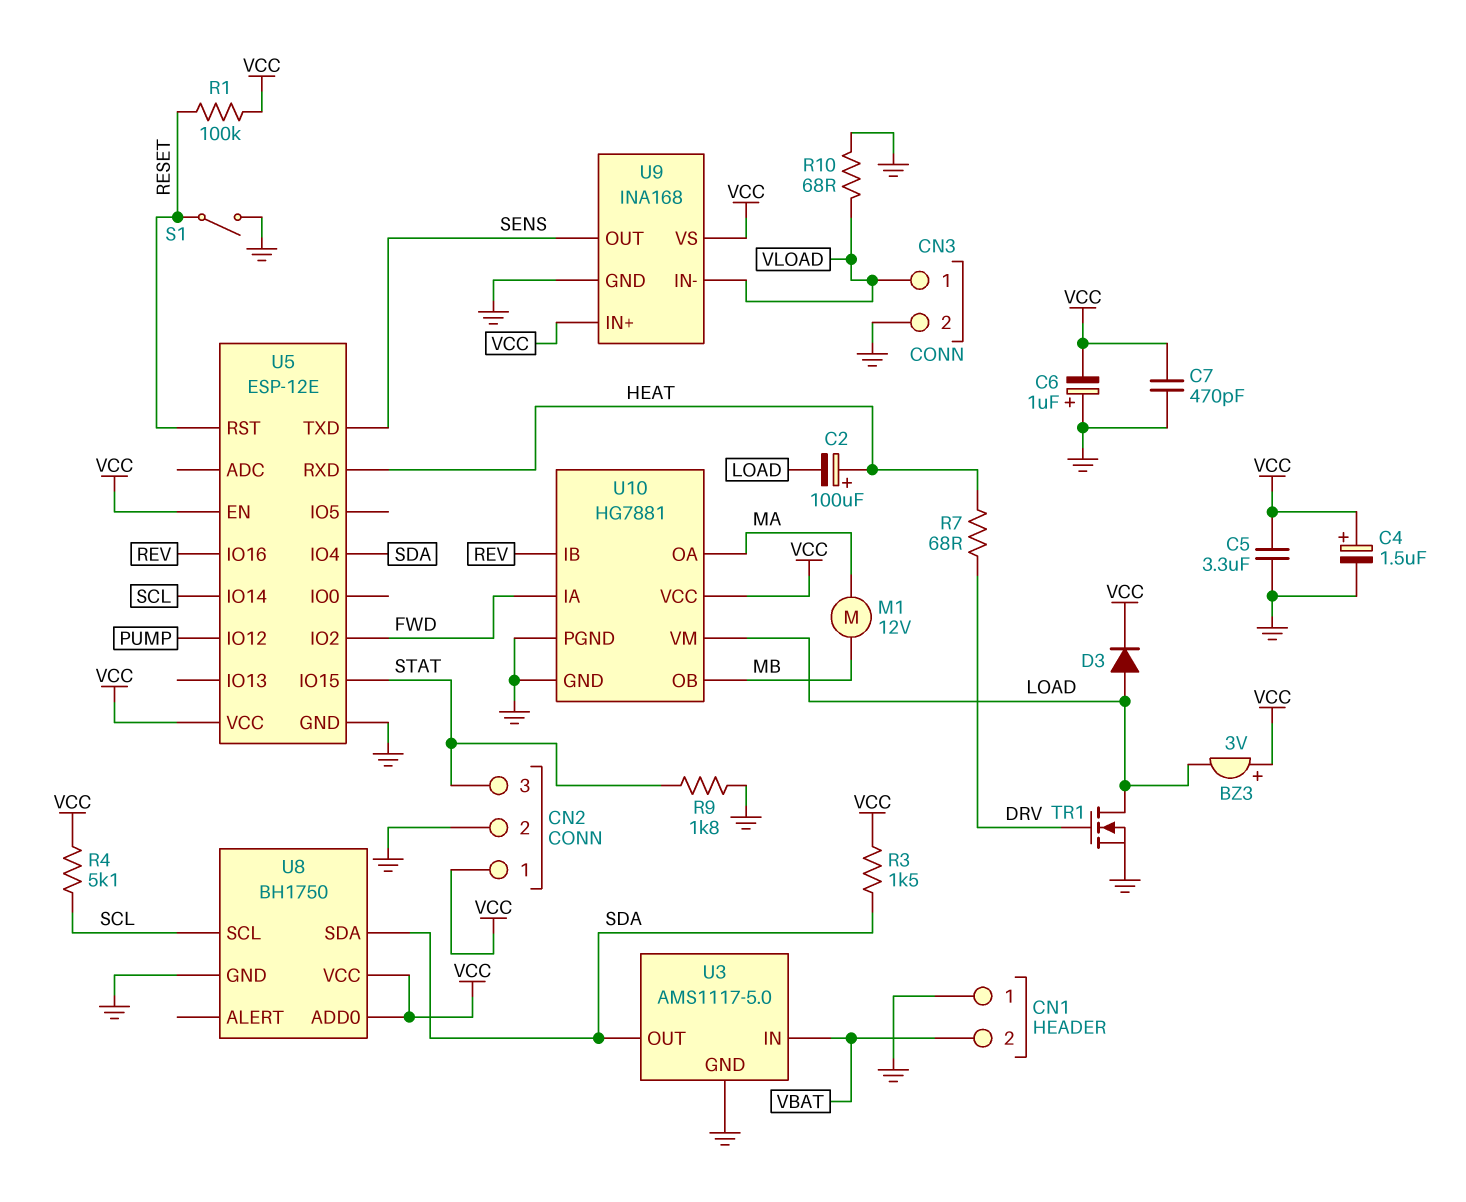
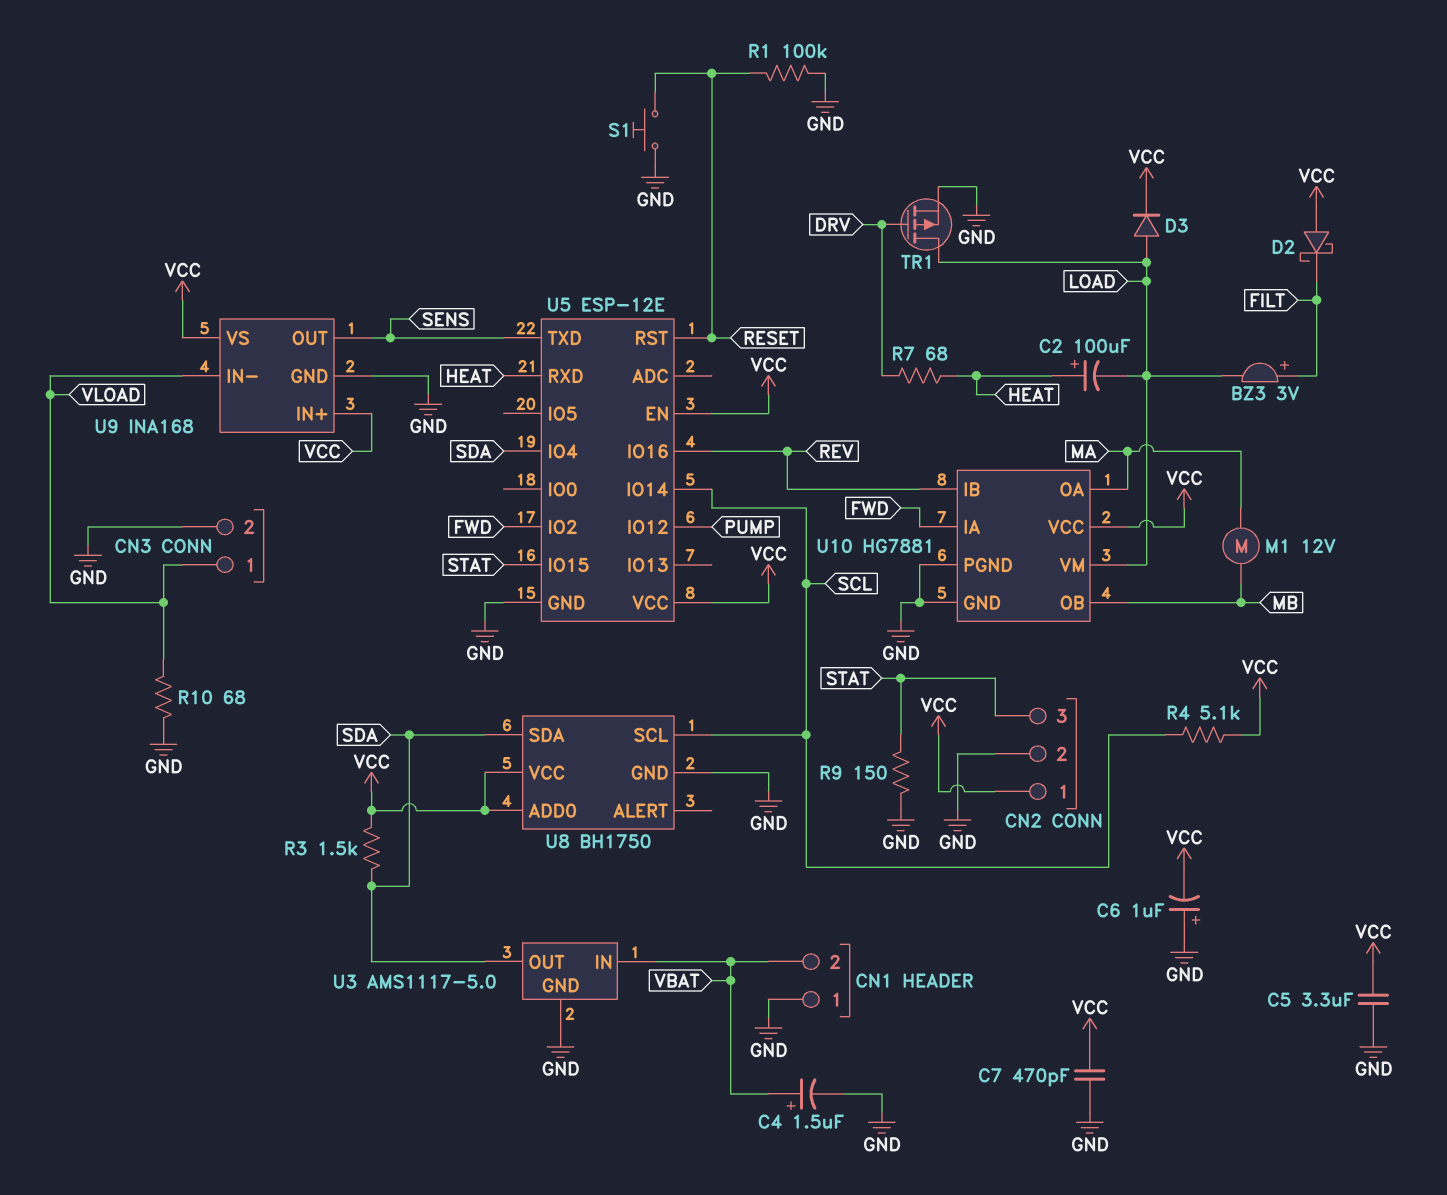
BZ3: buzzer 3V (plus VCC, minus LOAD) -> buzzer 3V (plus FILT, minus LOAD)
C4: 1.5uF (plus VCC, minus GND) -> 1.5uF (plus VBAT, minus GND)
D2: none -> schottky (A VCC, K FILT)
R1: 100k (RESET, VCC) -> 100k (GND, RESET)
R9: 1.8k (GND, STAT) -> 150 (GND, STAT)
S1: switch (GND, RESET) -> button (GND, RESET)
TR1: NMOS (G DRV, D LOAD, S GND) -> PMOS (G DRV, D LOAD, S GND)

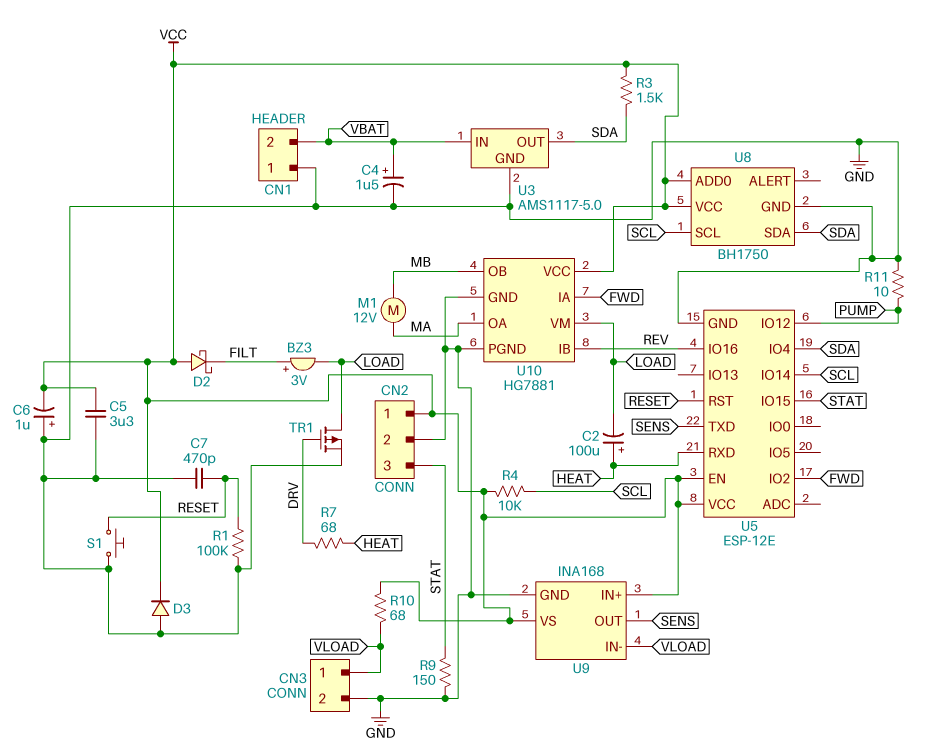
C7: 470pF (GND, VCC) -> 470pF (GND, RESET)
D3: diode (A LOAD, K VCC) -> diode (A GND, K VCC)
R4: 5.1k (SCL, VCC) -> 10k (SCL, VCC)
R10: 68 (GND, VLOAD) -> 68 (VCC, VLOAD)
R11: none -> 10 (GND, PUMP)

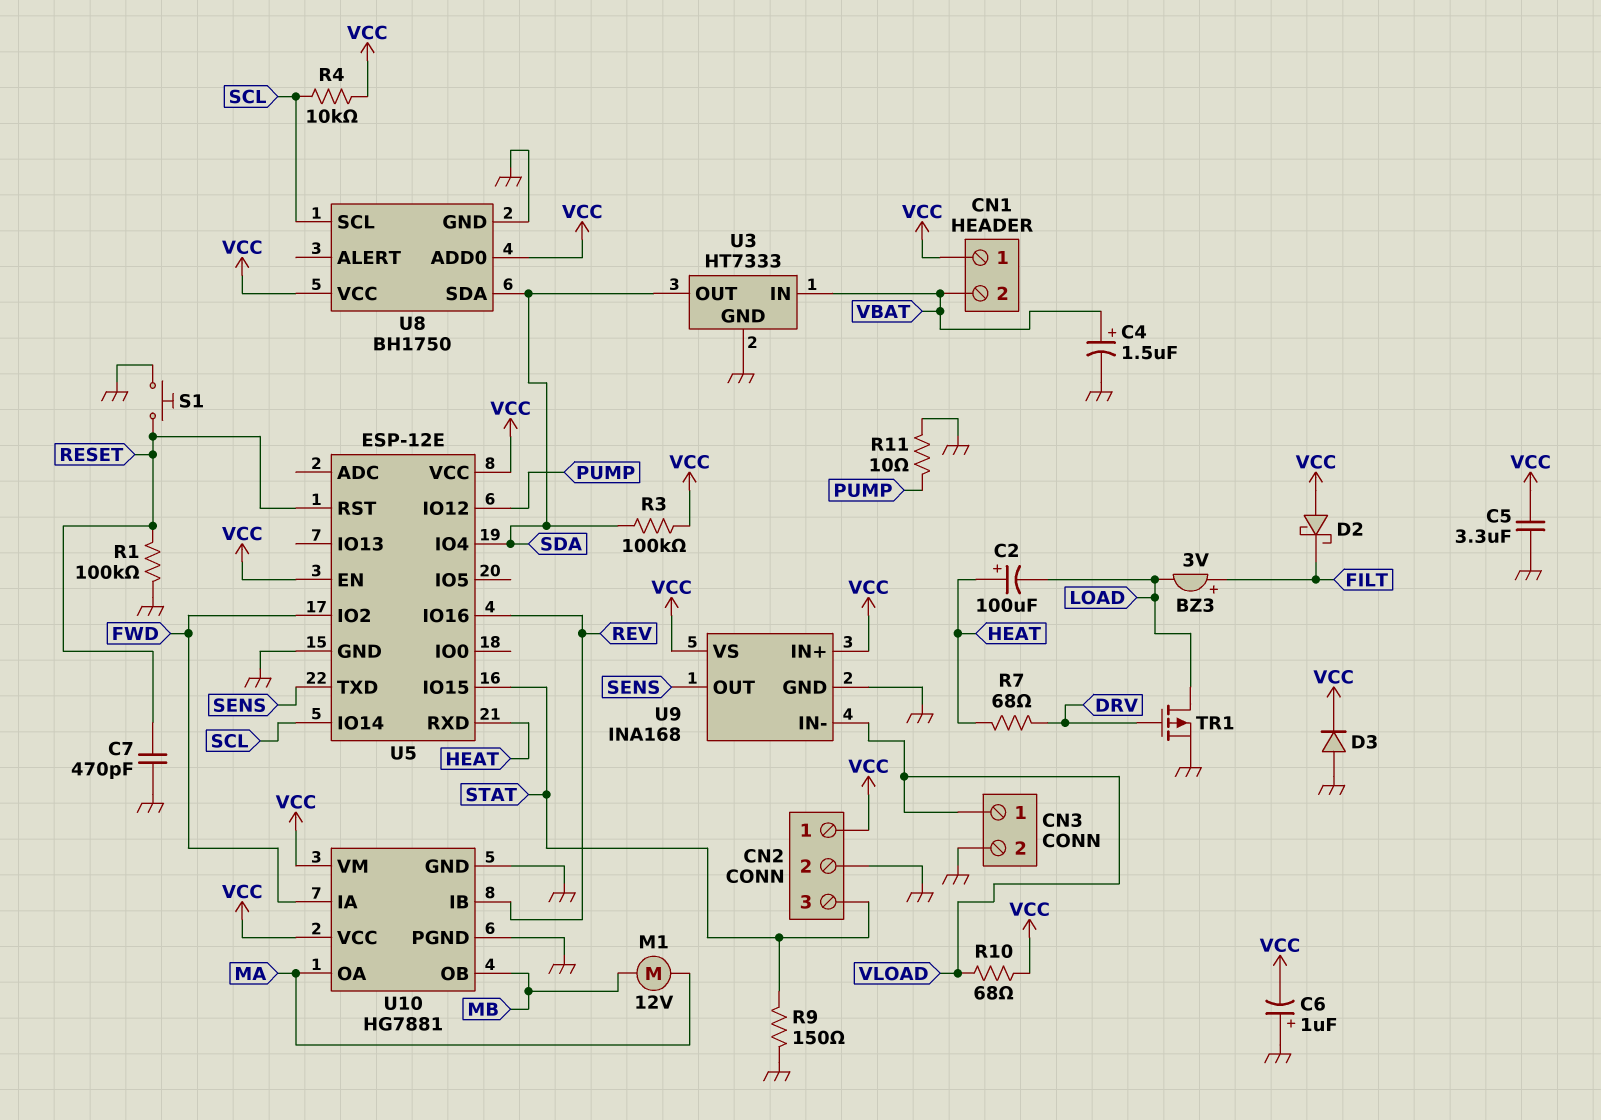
CN1 pin 1: GND -> VCC
R3: 1.5k (SDA, VCC) -> 100k (SDA, VCC)
U3: AMS1117-5.0 -> HT7333
U10 pin VM: LOAD -> VCC

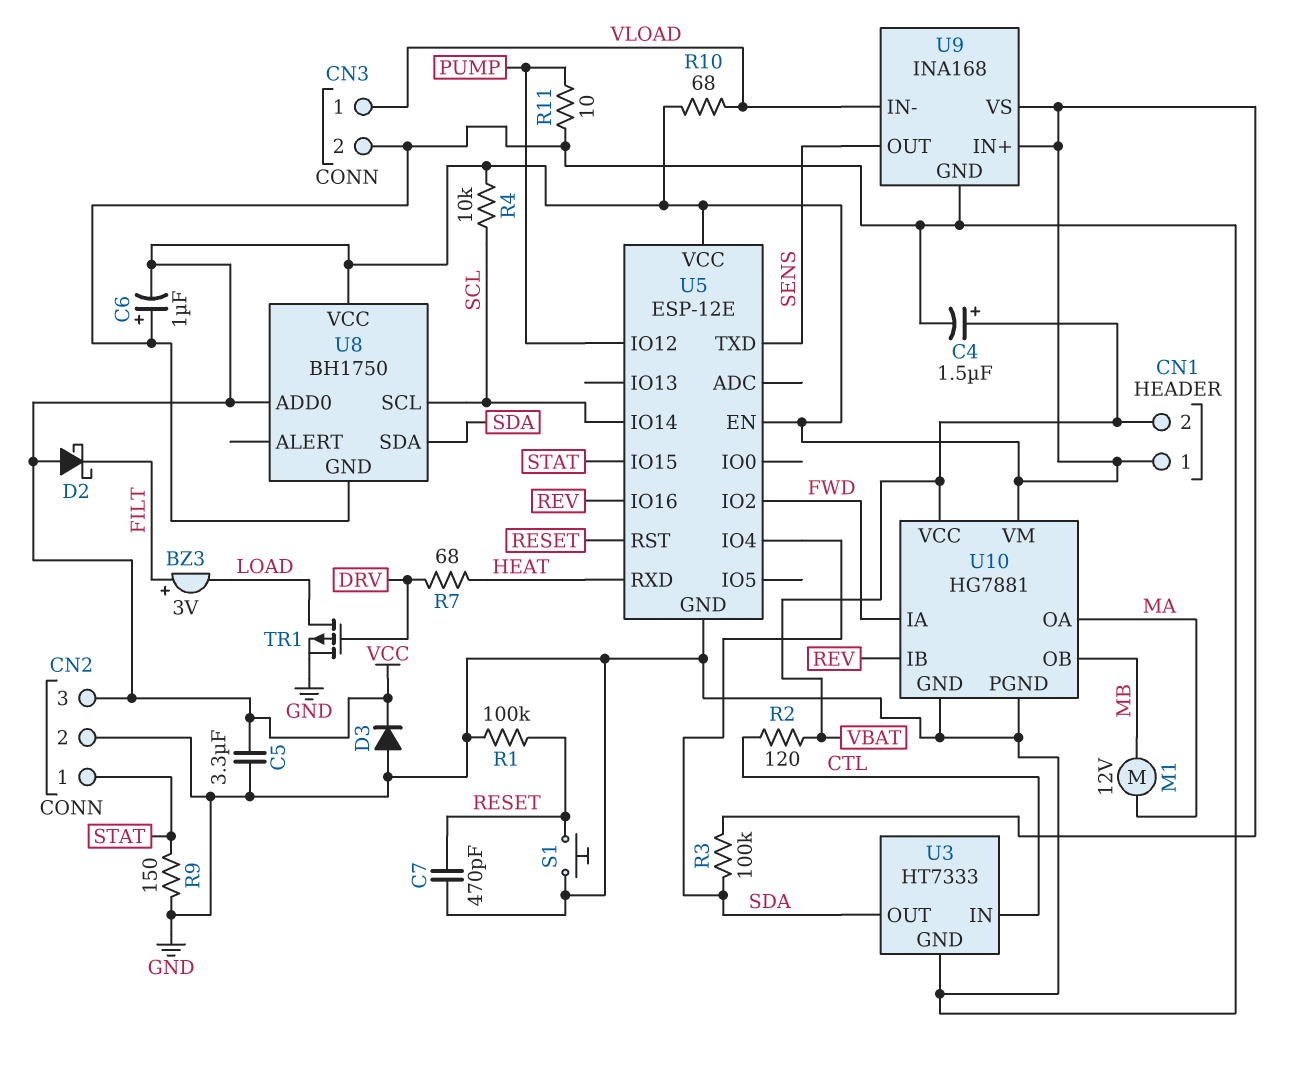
C2: 100uF (plus HEAT, minus LOAD) -> none
CN2 pin 1: VCC -> STAT
CN2 pin 3: STAT -> VCC
R2: none -> 120 (CTL, VBAT)
U3 pin IN: VBAT -> CTL
U10 pin VCC: VCC -> VBAT

